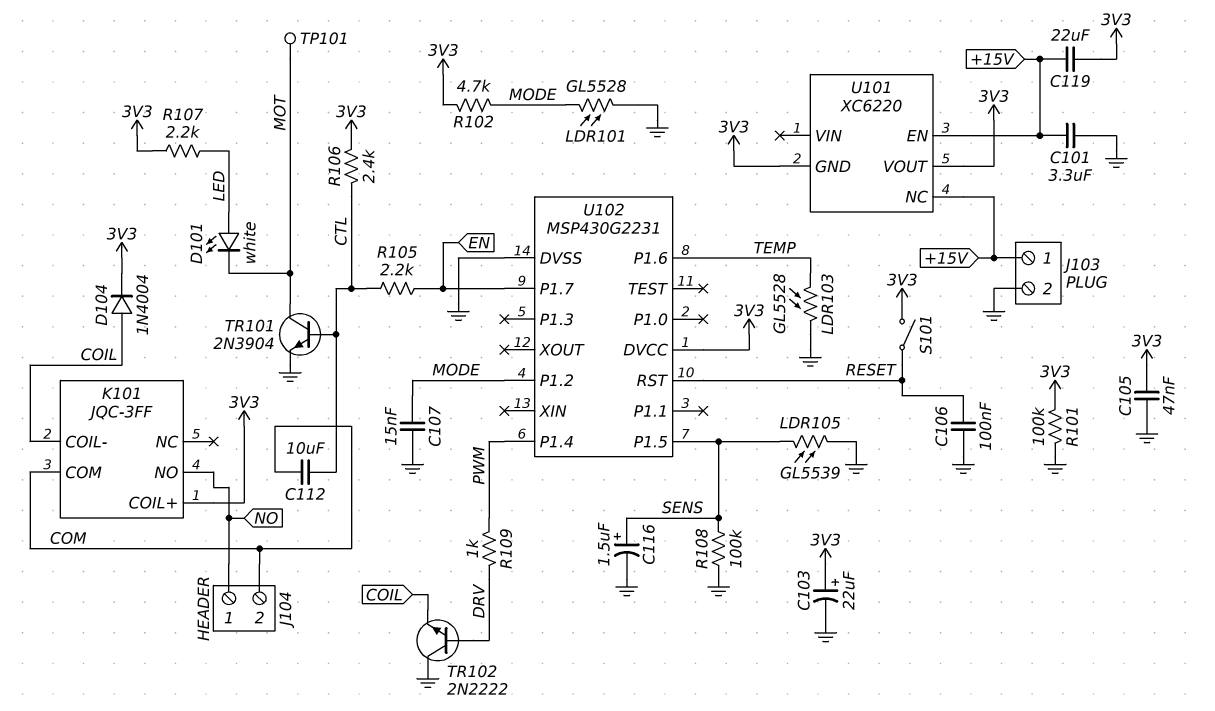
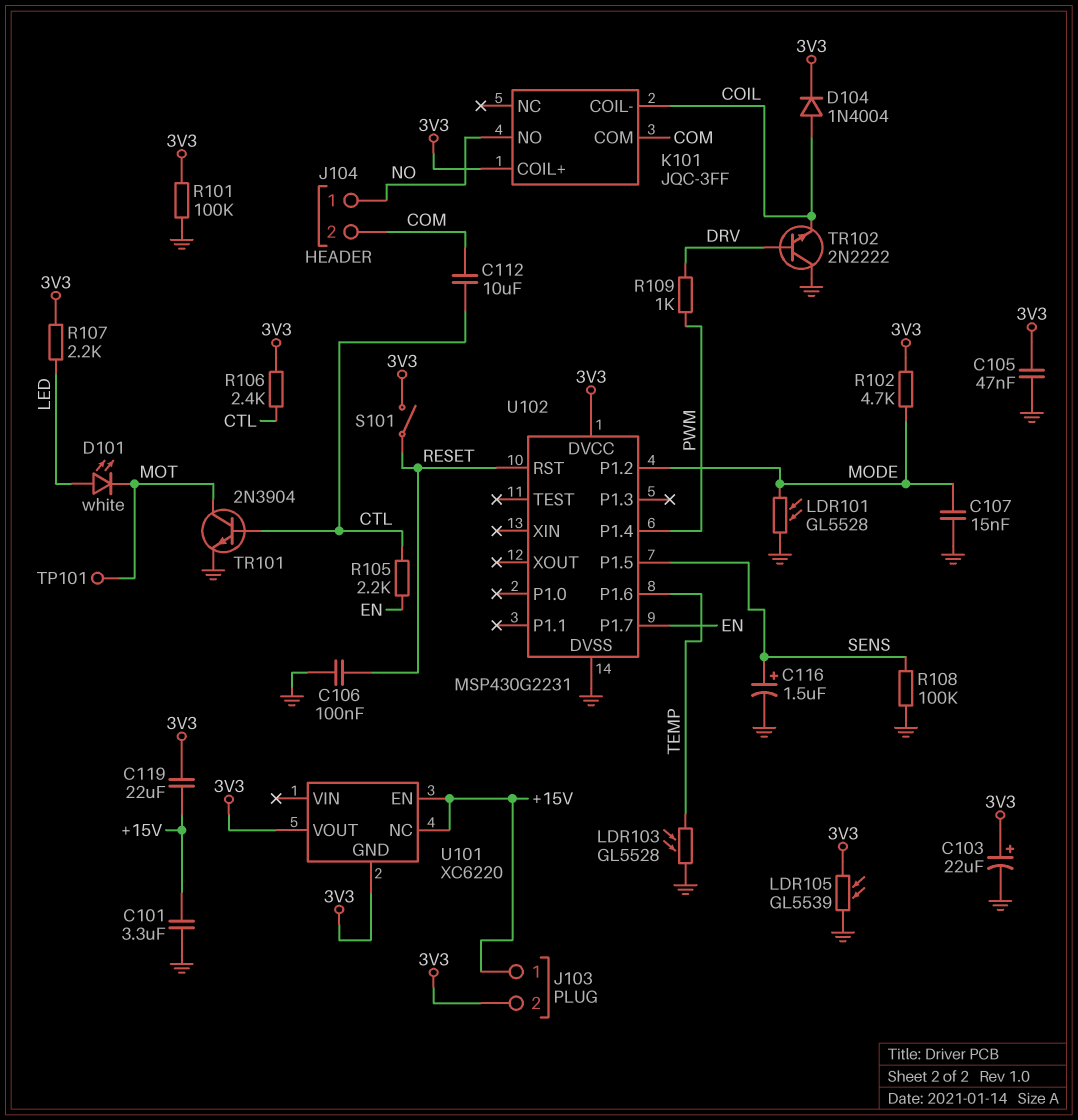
J103 pin 2: GND -> 3V3
LDR105: GL5539 (GND, SENS) -> GL5539 (3V3, GND)

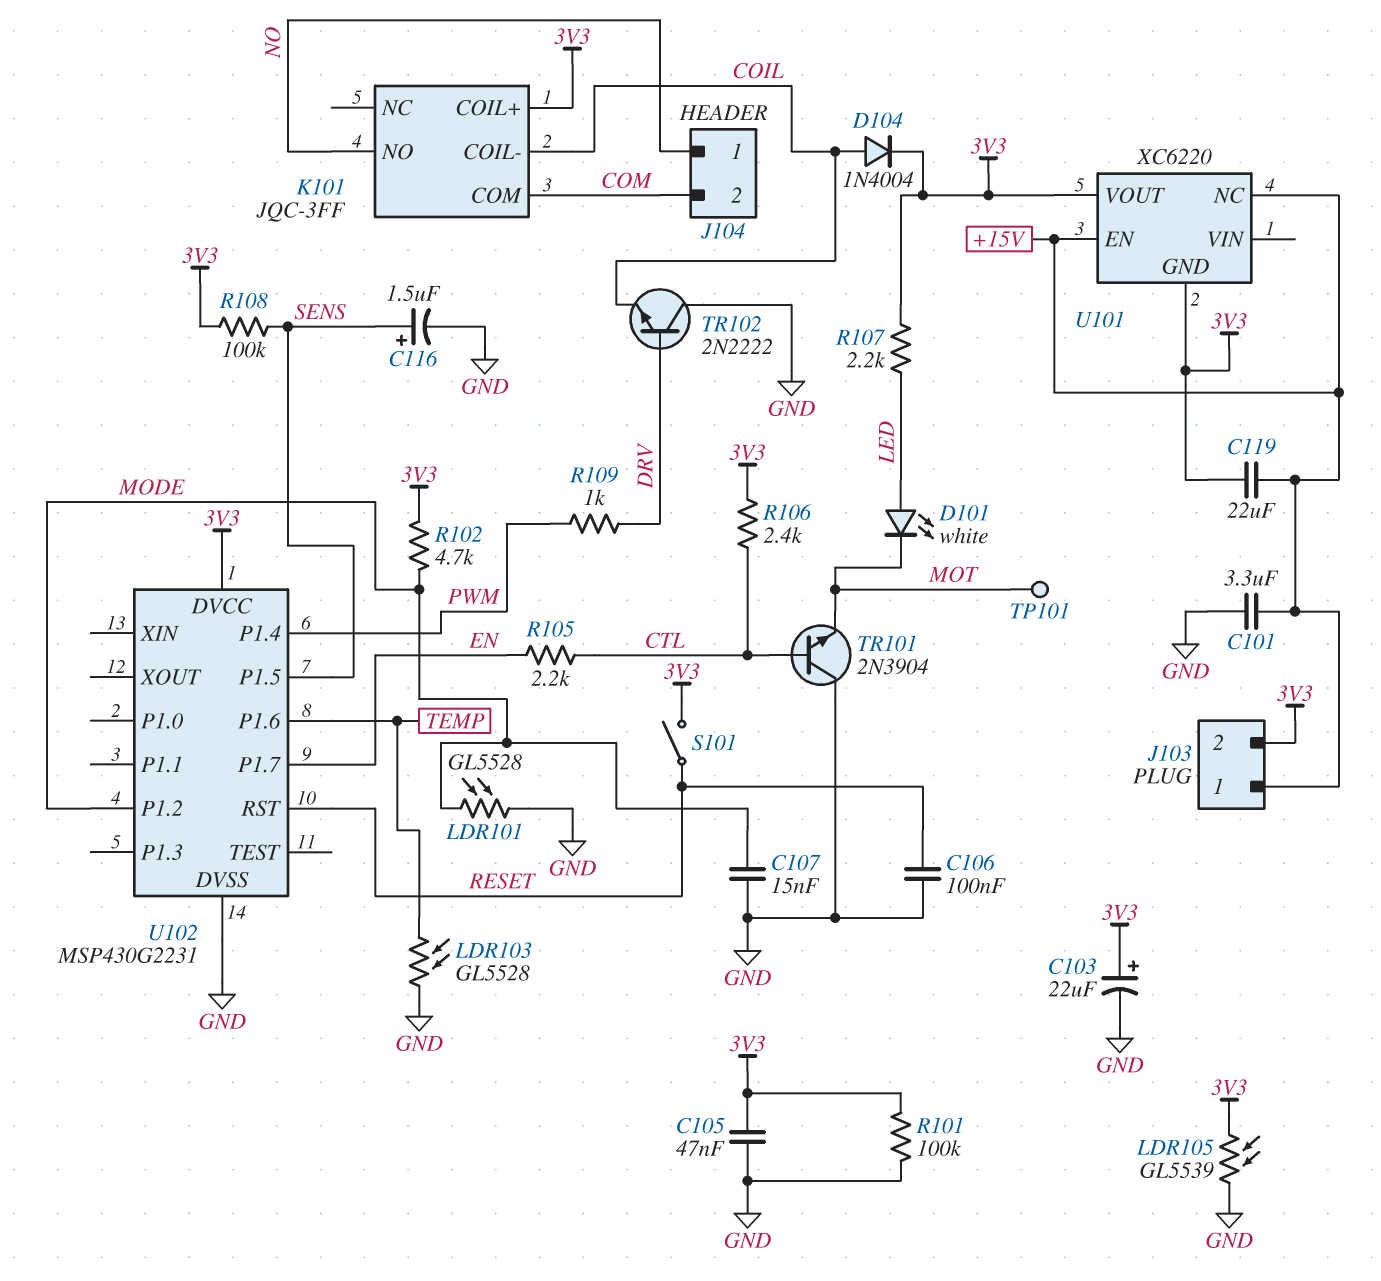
C112: 10uF (COM, CTL) -> none
R108: 100k (GND, SENS) -> 100k (3V3, SENS)
TR101: NPN 2N3904 (B CTL, C MOT, E GND) -> NPN 2N3904 (B CTL, C GND, E MOT)

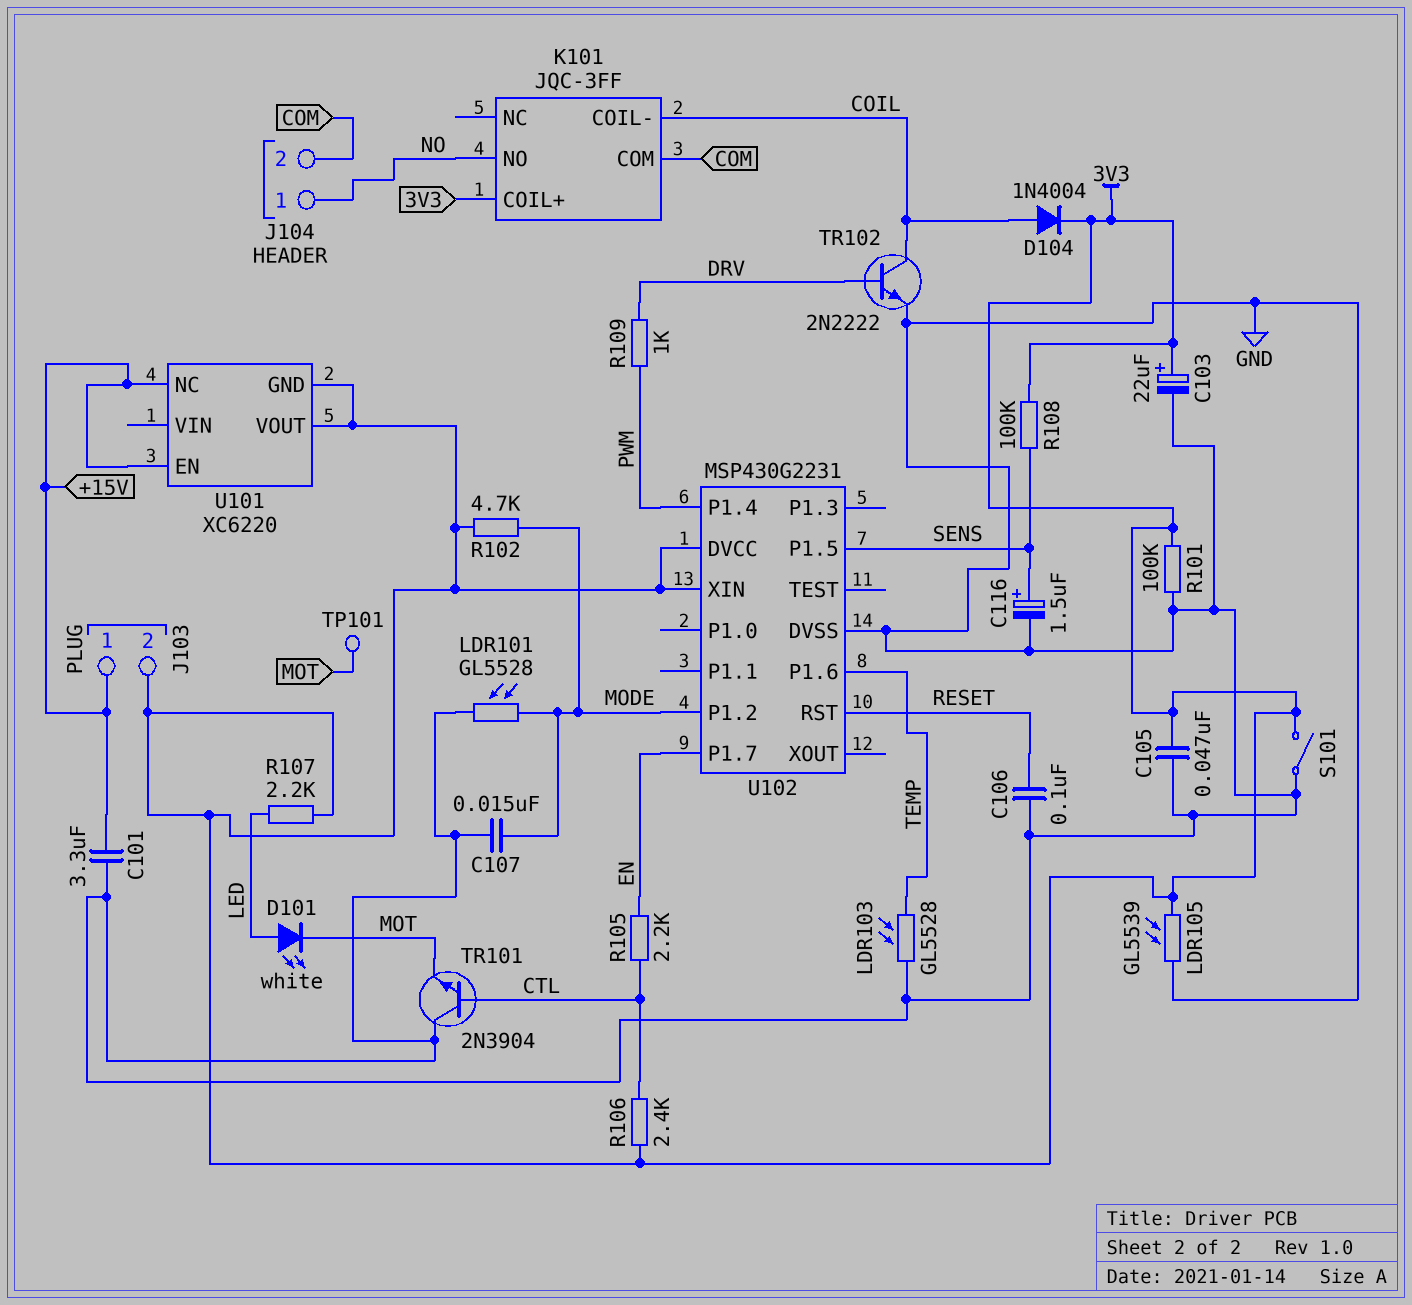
C119: 22uF (+15V, 3V3) -> none
S101: switch (3V3, RESET) -> switch (3V3, GND)
TR102: NPN 2N2222 (B DRV, C GND, E COIL) -> NPN 2N2222 (B DRV, C COIL, E GND)
U102 pin XIN: none -> 3V3

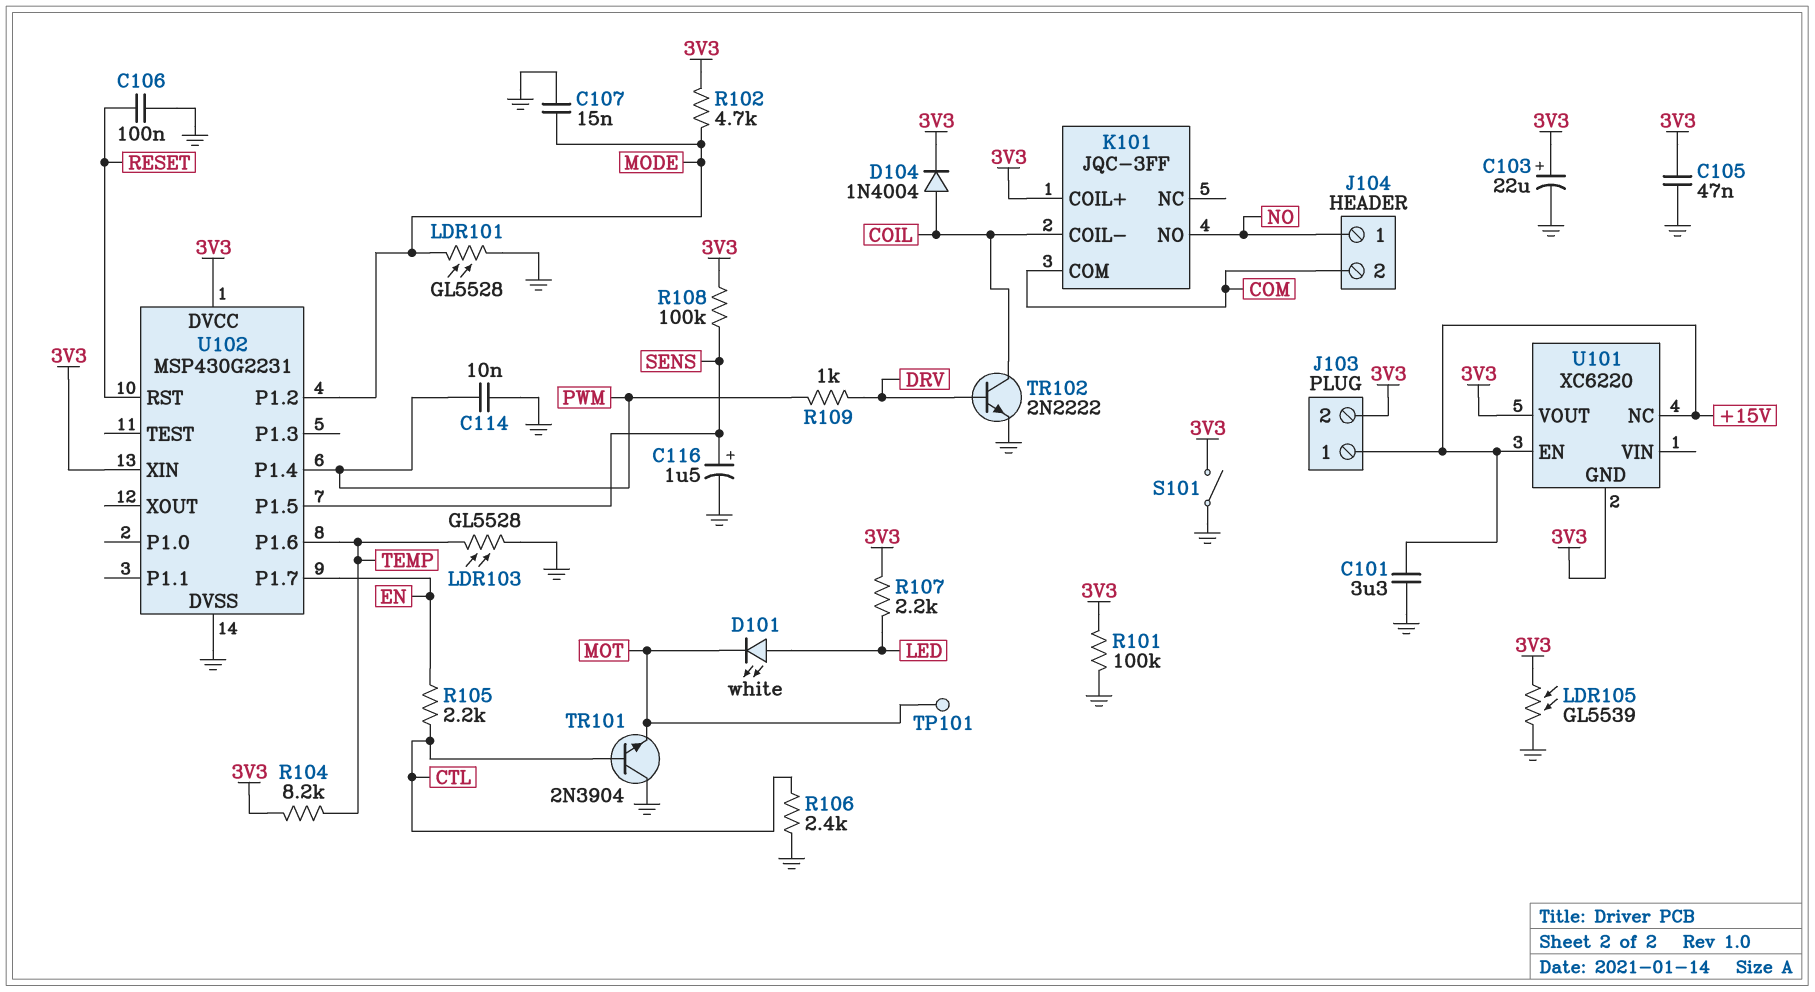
C114: none -> 10nF (GND, PWM)
R104: none -> 8.2k (3V3, TEMP)
R106: 2.4k (3V3, CTL) -> 2.4k (CTL, GND)

